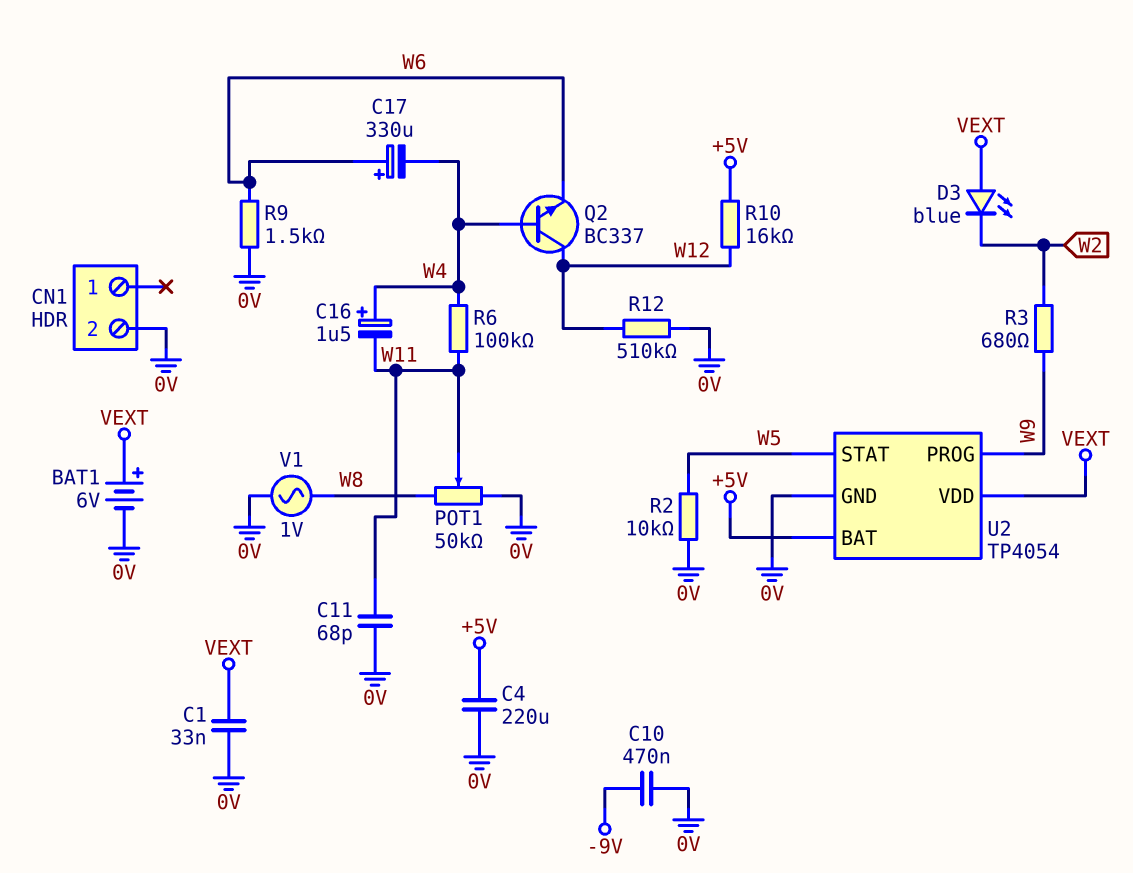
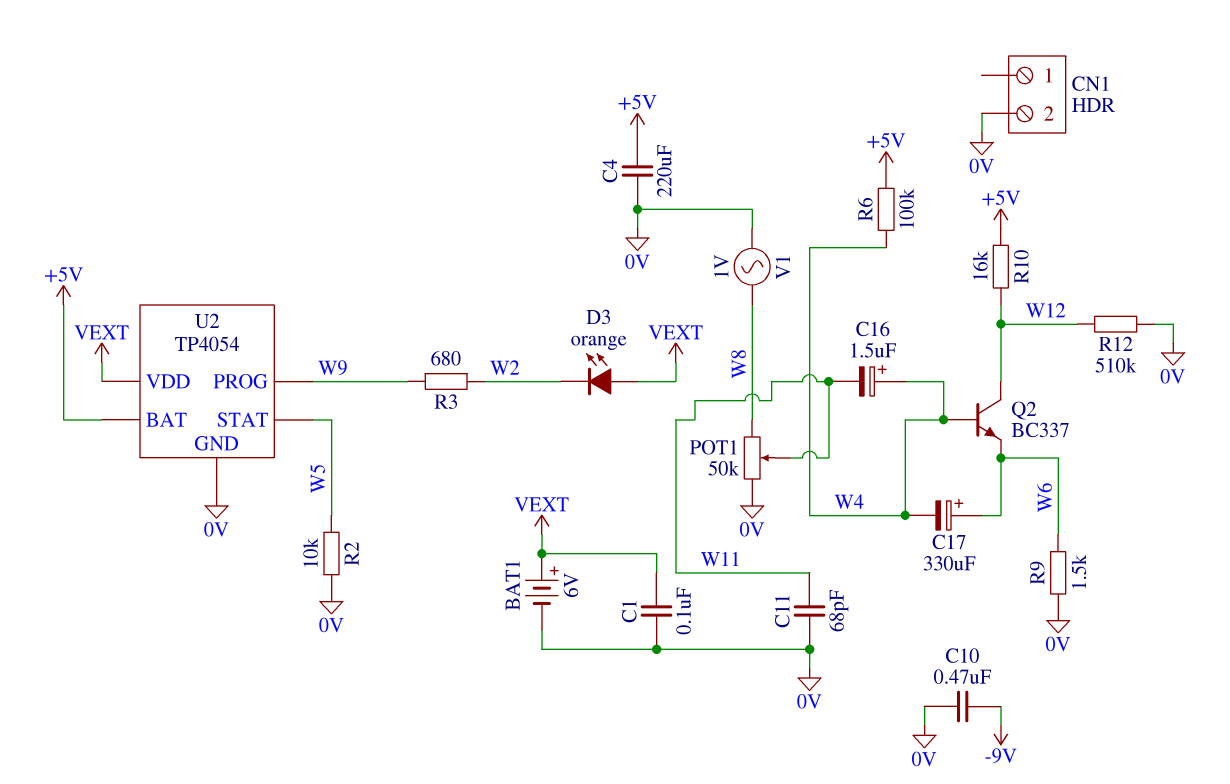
C1: 33nF (0V, VEXT) -> 100nF (0V, VEXT)
D3: LED blue (A VEXT, K W2) -> LED orange (A VEXT, K W2)
R6: 100k (W4, W11) -> 100k (+5V, W4)

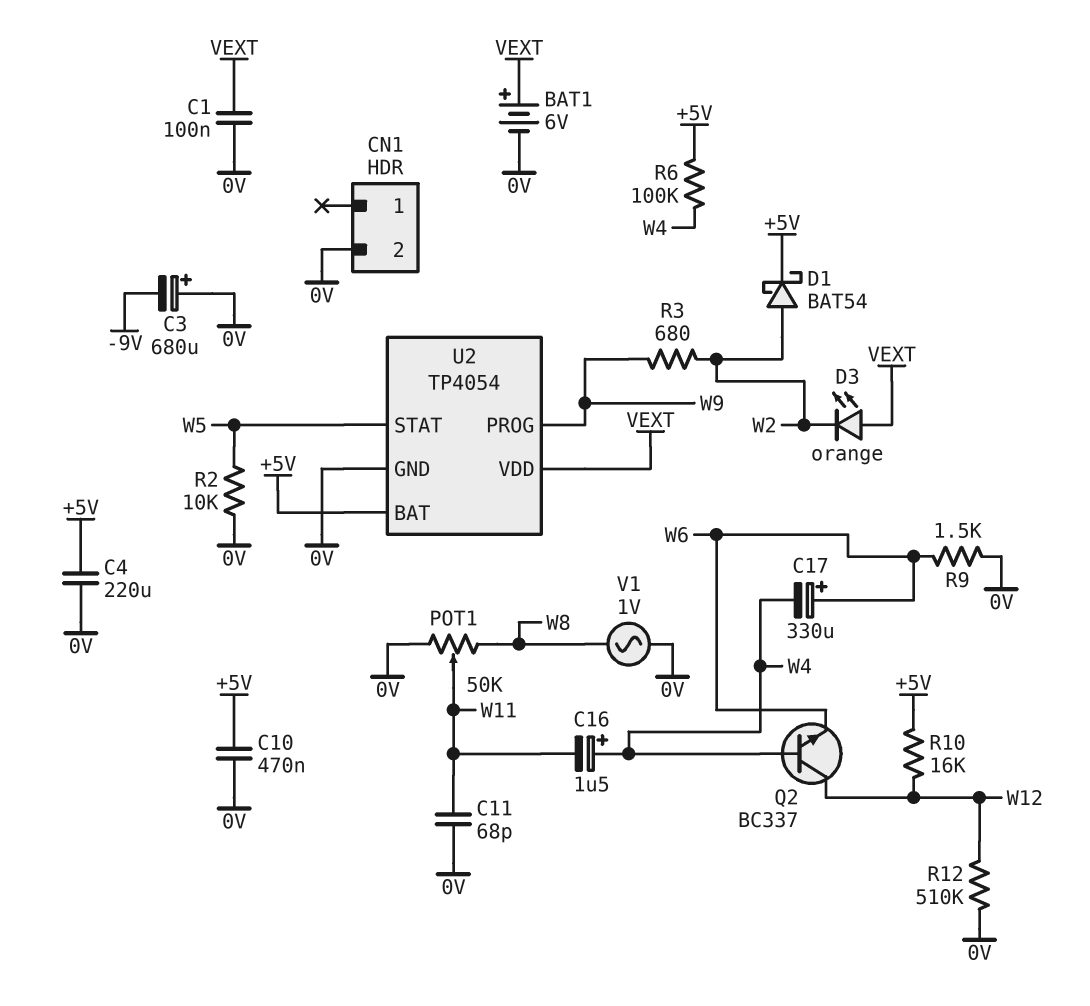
C3: none -> 680uF (plus 0V, minus -9V)
C10: 470nF (-9V, 0V) -> 470nF (+5V, 0V)
D1: none -> schottky BAT54 (A W2, K +5V)

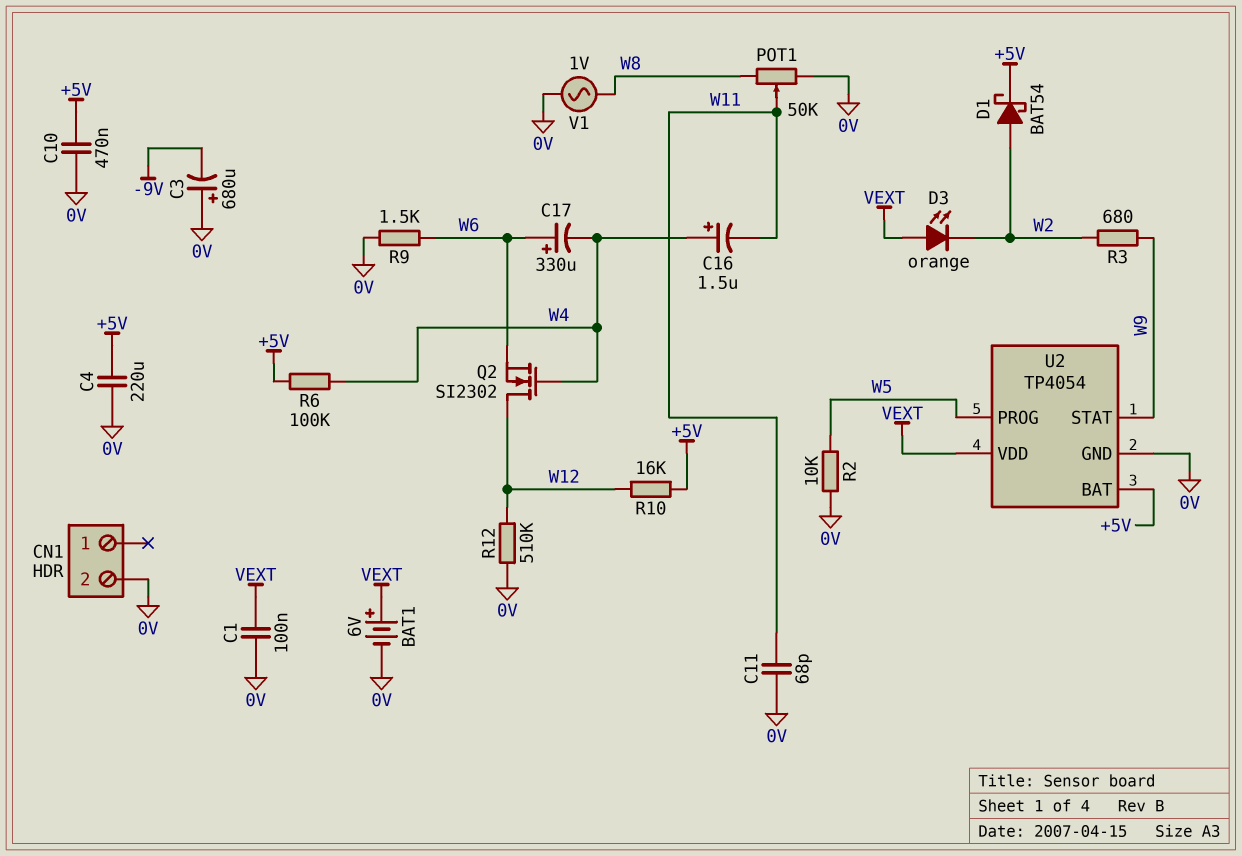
Q2: NPN BC337 (B W4, C W12, E W6) -> NMOS SI2302 (G W4, D W12, S W6)
U2 pin PROG: W9 -> W5
U2 pin STAT: W5 -> W9

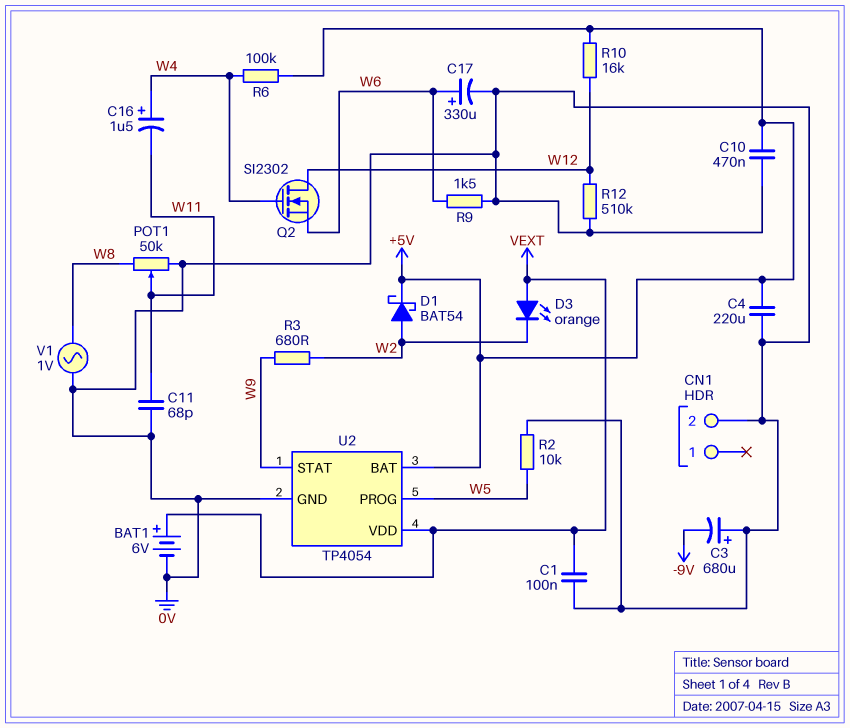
C17: 330uF (plus W6, minus W4) -> 330uF (plus W6, minus 0V)

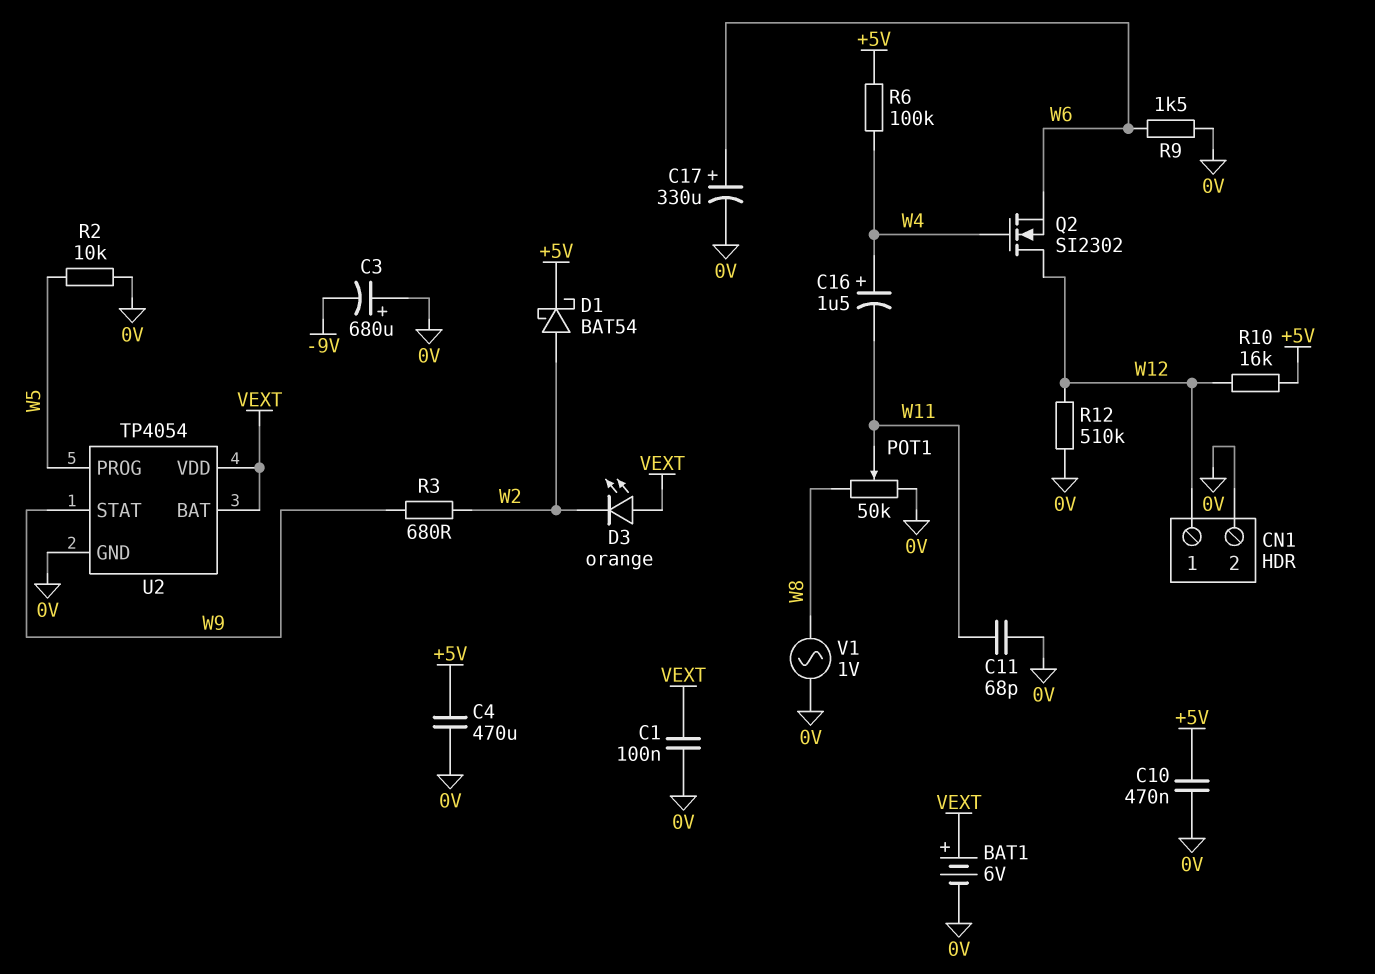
C4: 220uF (+5V, 0V) -> 470uF (+5V, 0V)
CN1 pin 1: none -> W12
U2 pin BAT: +5V -> VEXT

